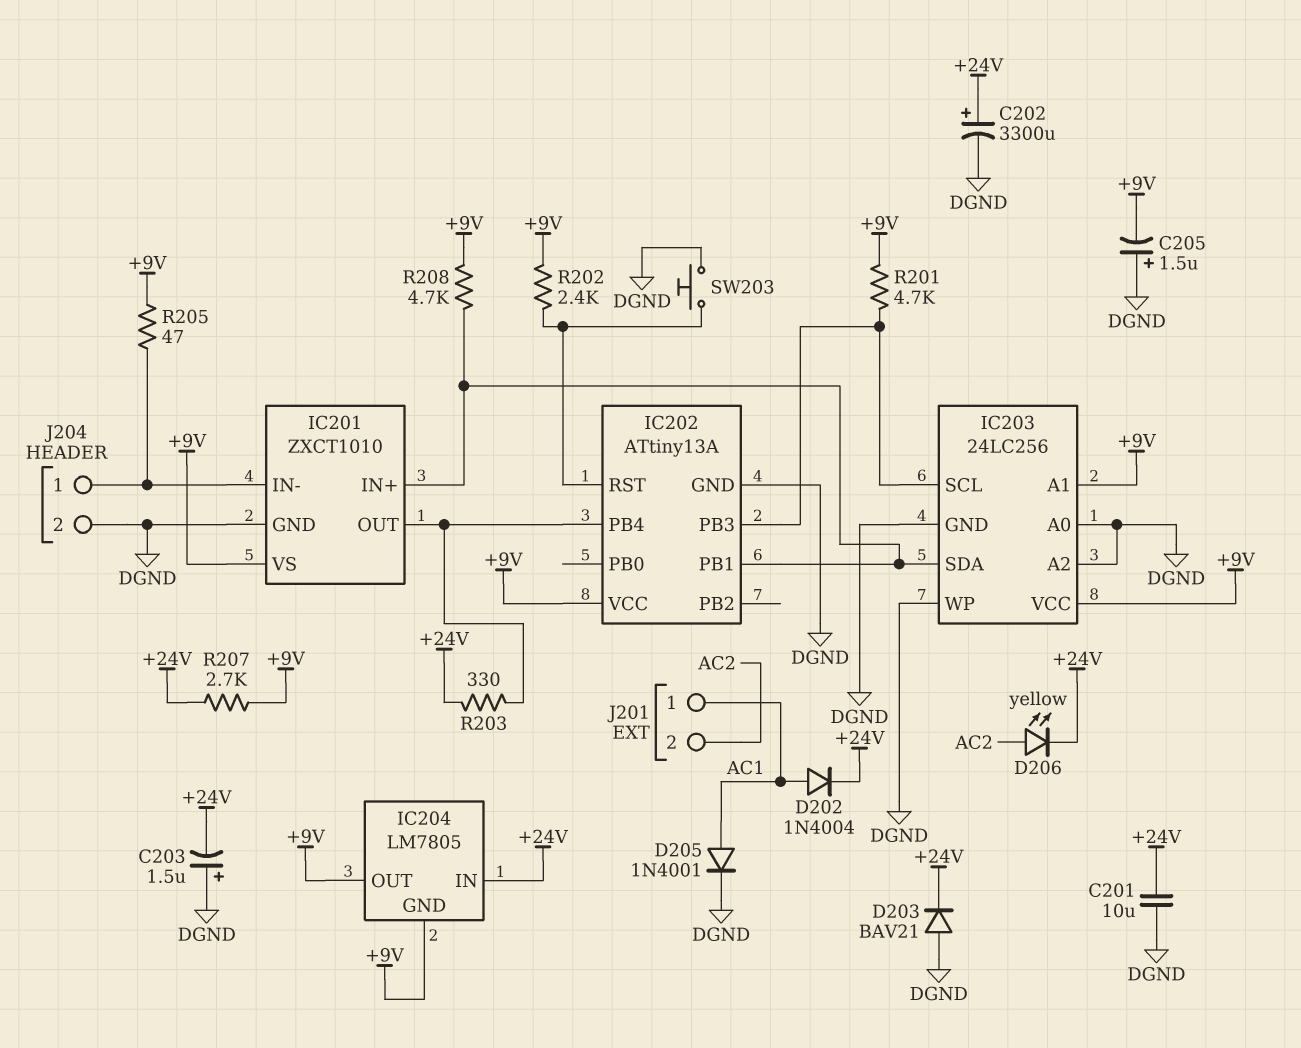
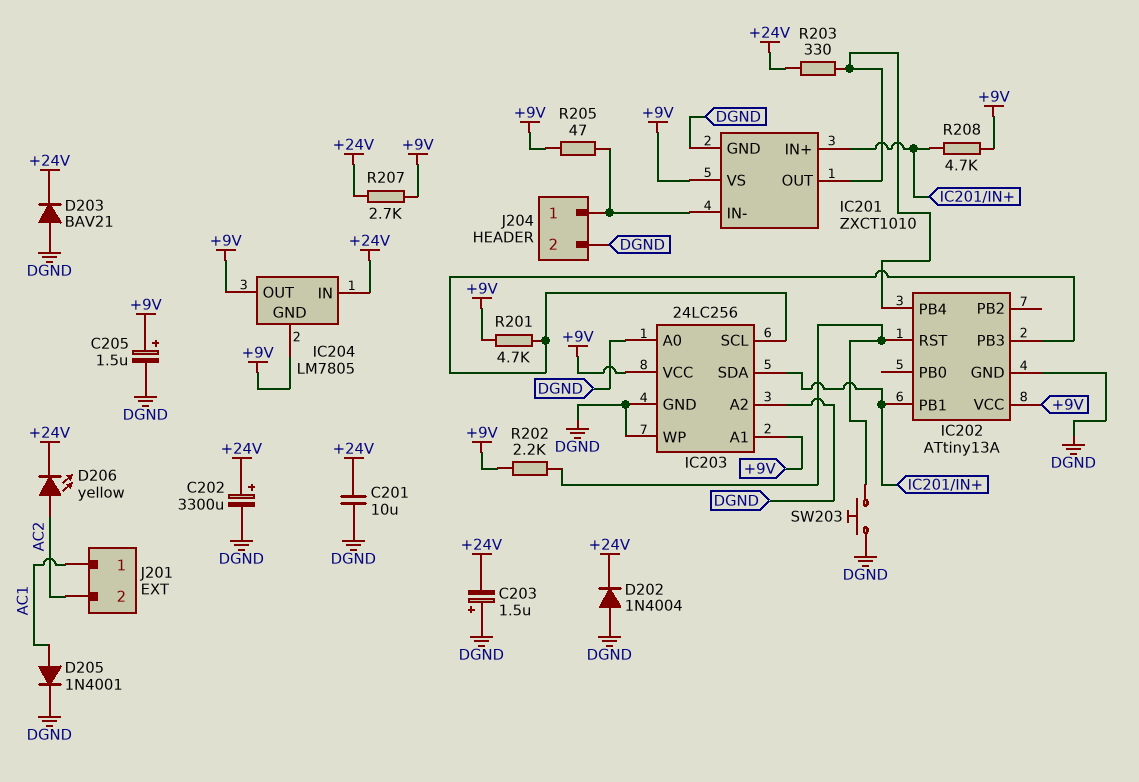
C205: 1.5uF (plus DGND, minus +9V) -> 1.5uF (plus +9V, minus DGND)
D202: diode 1N4004 (A AC1, K +24V) -> diode 1N4004 (A DGND, K +24V)
R202: 2.4k (+9V, IC202/RST) -> 2.2k (+9V, IC202/RST)

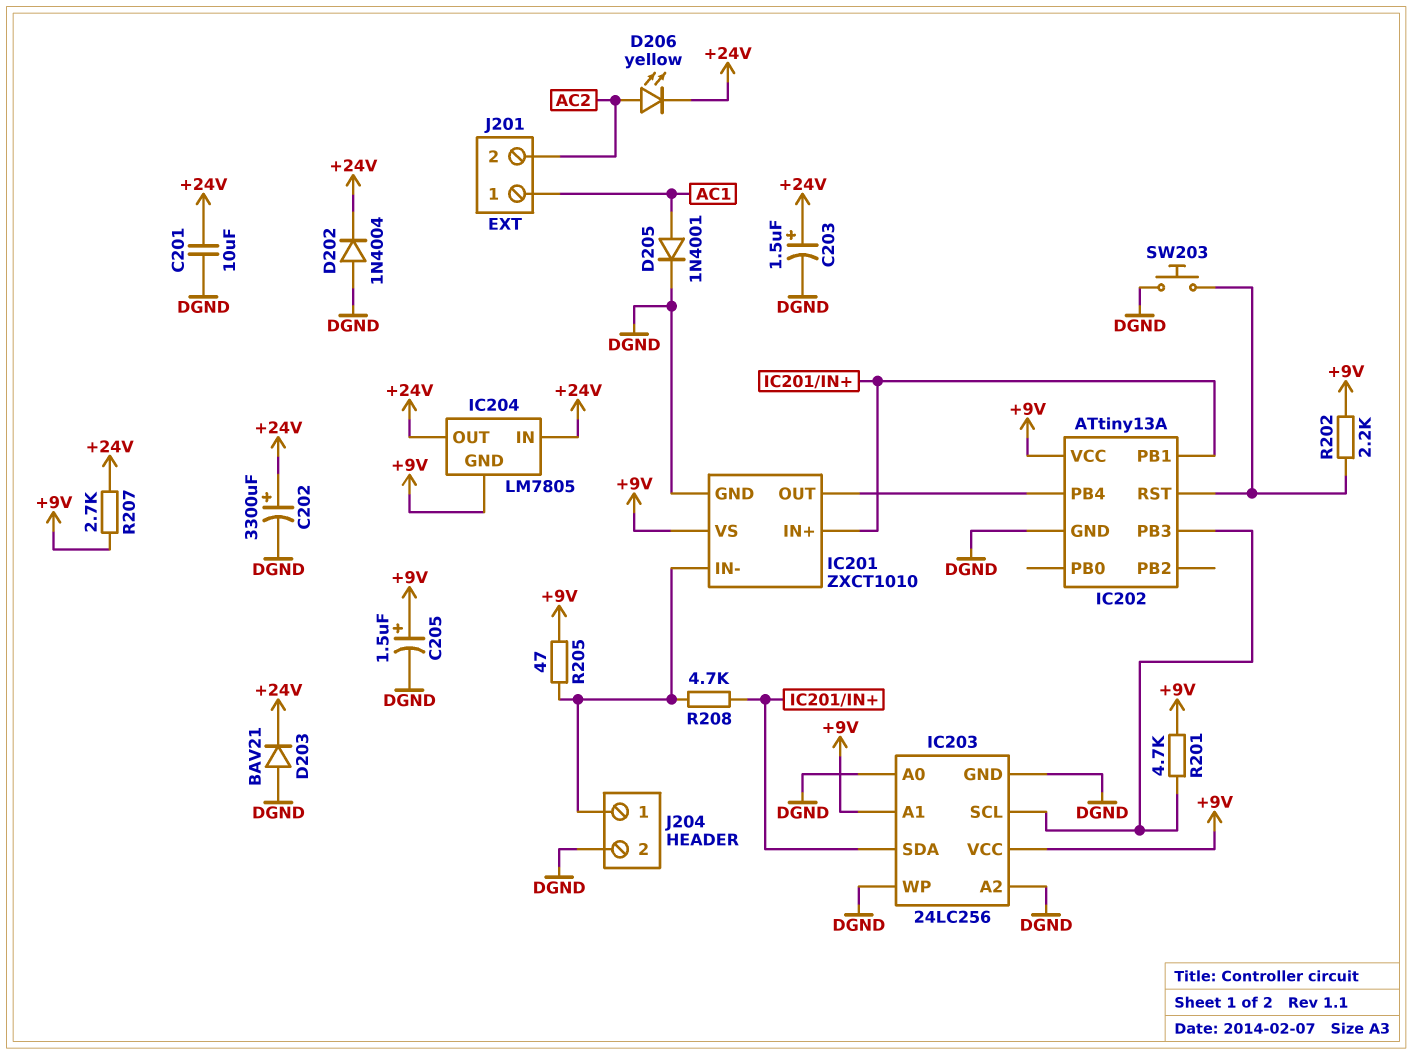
C203: 1.5uF (plus DGND, minus +24V) -> 1.5uF (plus +24V, minus DGND)
IC204 pin OUT: +9V -> +24V
R203: 330 (+24V, IC201/OUT) -> none
R208: 4.7k (+9V, IC201/IN+) -> 4.7k (IC201/IN+, IC201/IN-)

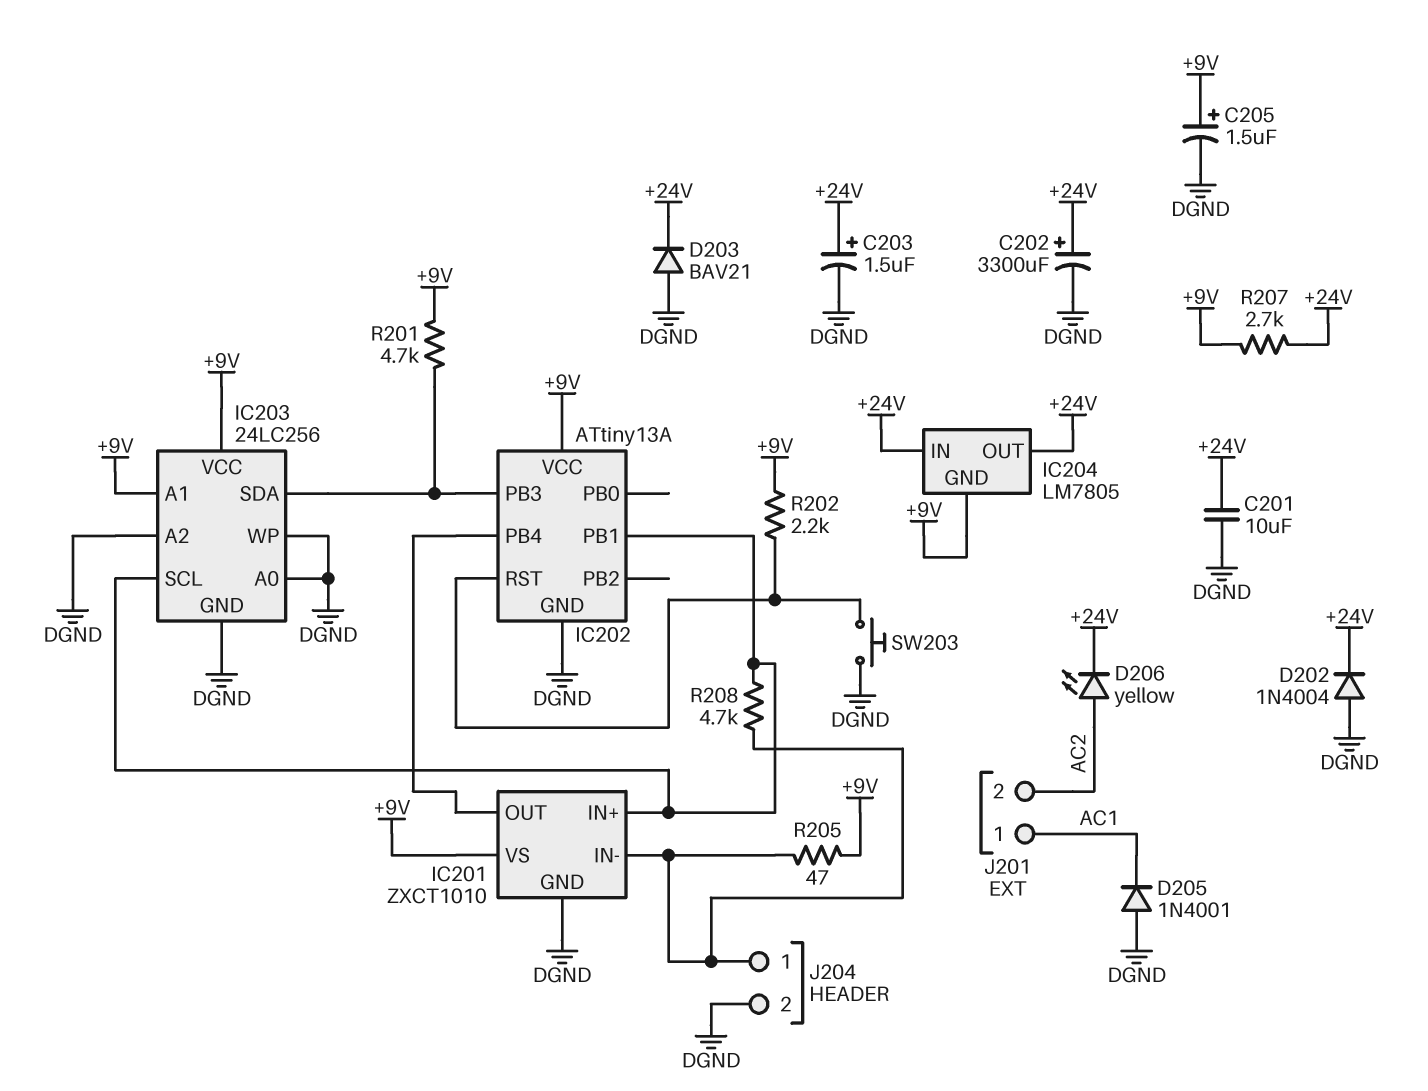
D205: diode 1N4001 (A AC1, K DGND) -> diode 1N4001 (A DGND, K AC1)
IC203 pin SCL: IC202/PB3 -> IC201/IN+
IC203 pin SDA: IC201/IN+ -> IC202/PB3

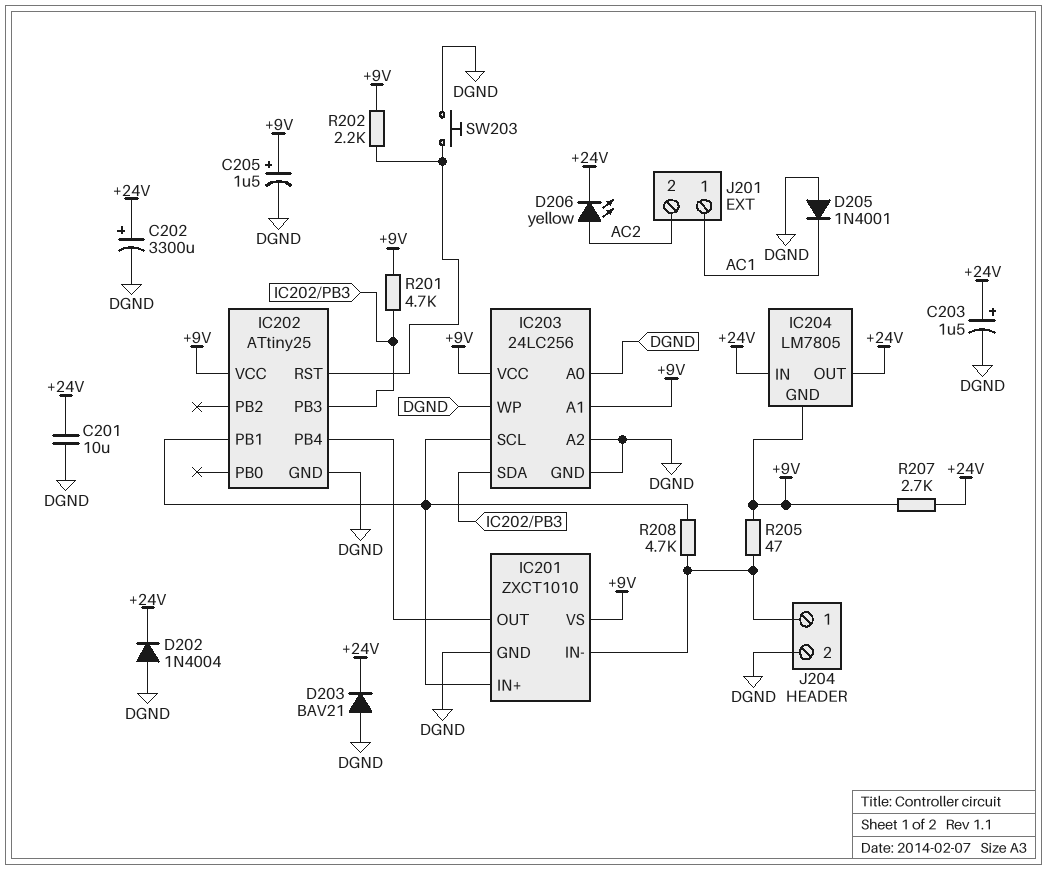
IC202: ATtiny13A -> ATtiny25

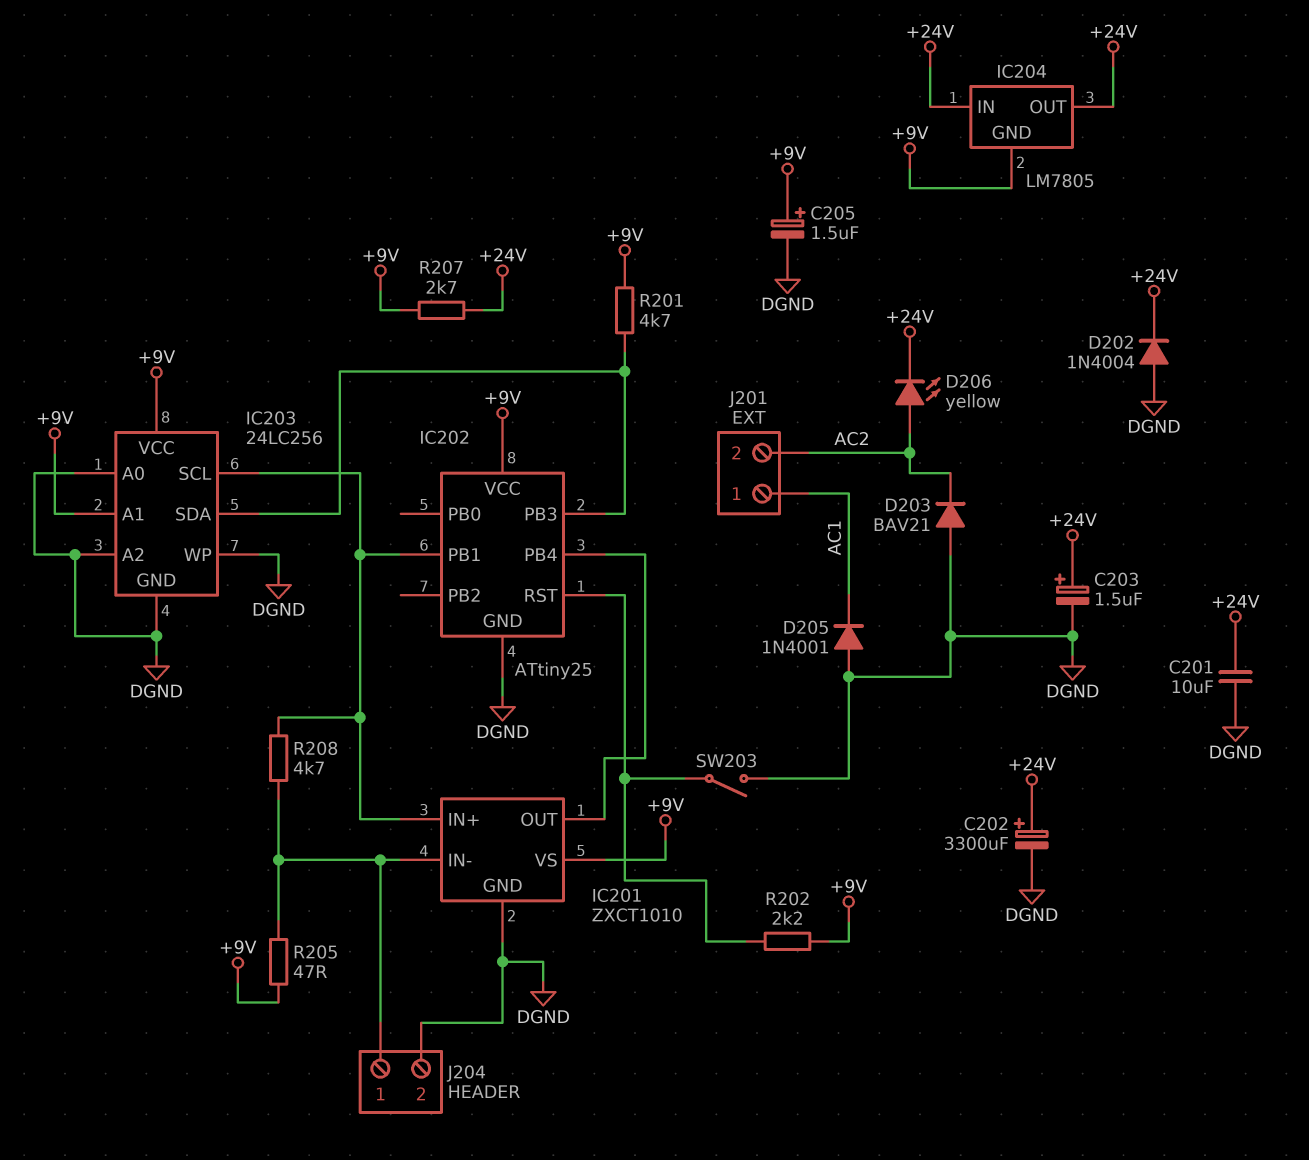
D203: diode BAV21 (A DGND, K +24V) -> diode BAV21 (A DGND, K AC2)
SW203: button (DGND, IC202/RST) -> switch (DGND, IC202/RST)

